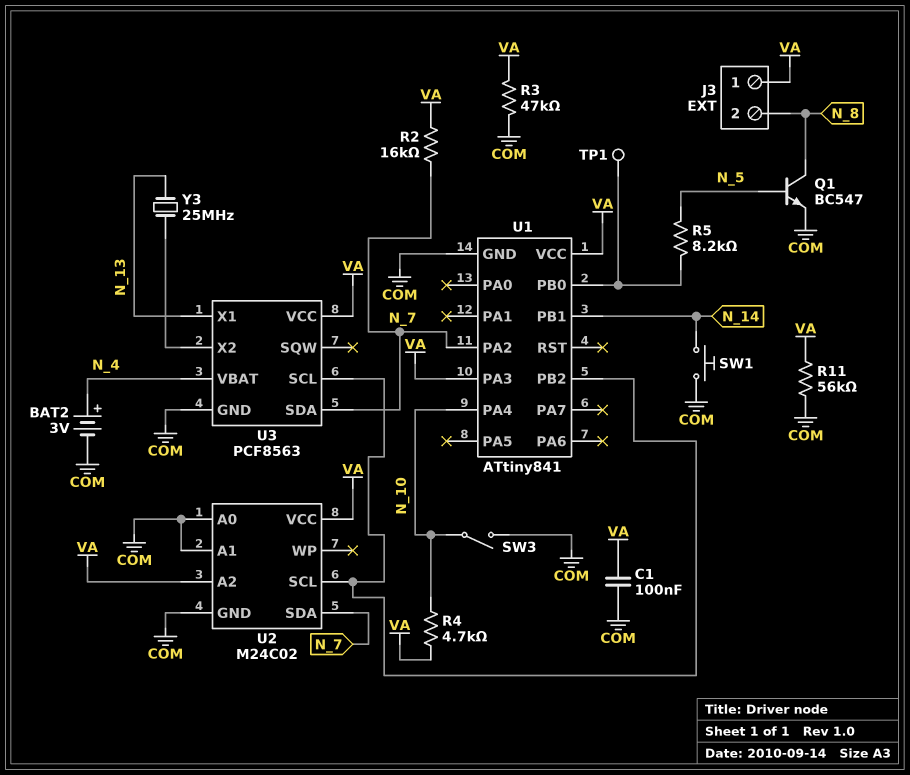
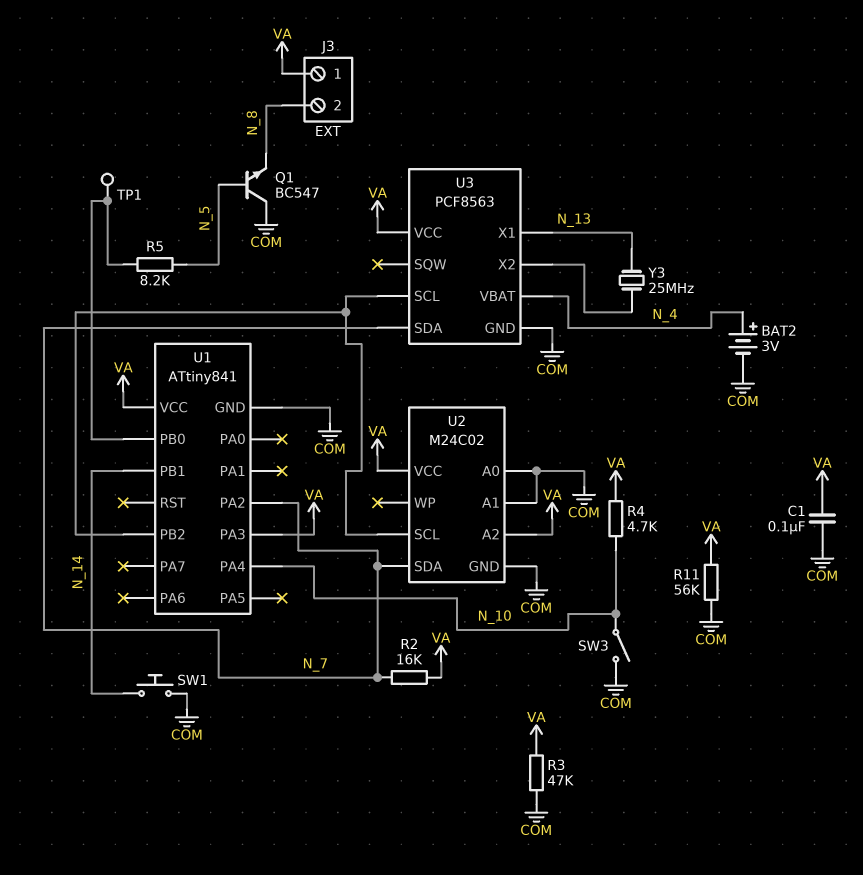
Q1: NPN BC547 (B N_5, C N_8, E COM) -> NPN BC547 (B N_5, C COM, E N_8)

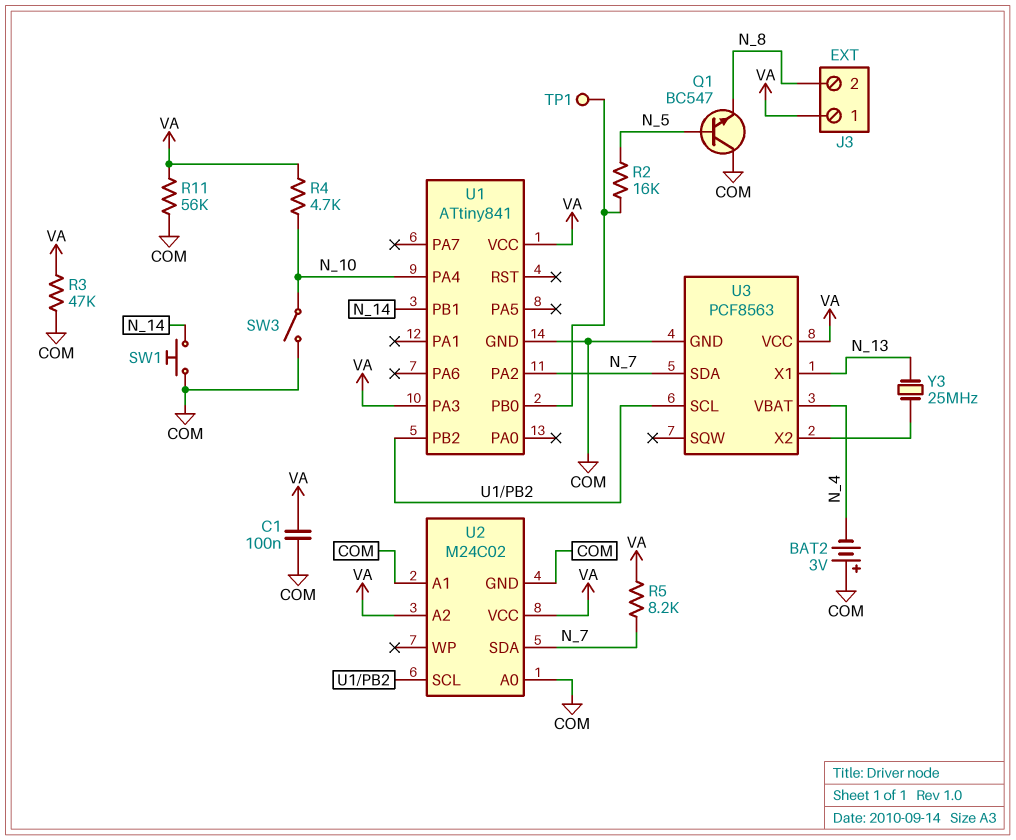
BAT2: 3V (plus N_4, minus COM) -> 3V (plus COM, minus N_4)
R2: 16k (N_7, VA) -> 16k (N_5, U1/PB0)
R5: 8.2k (N_5, U1/PB0) -> 8.2k (N_7, VA)

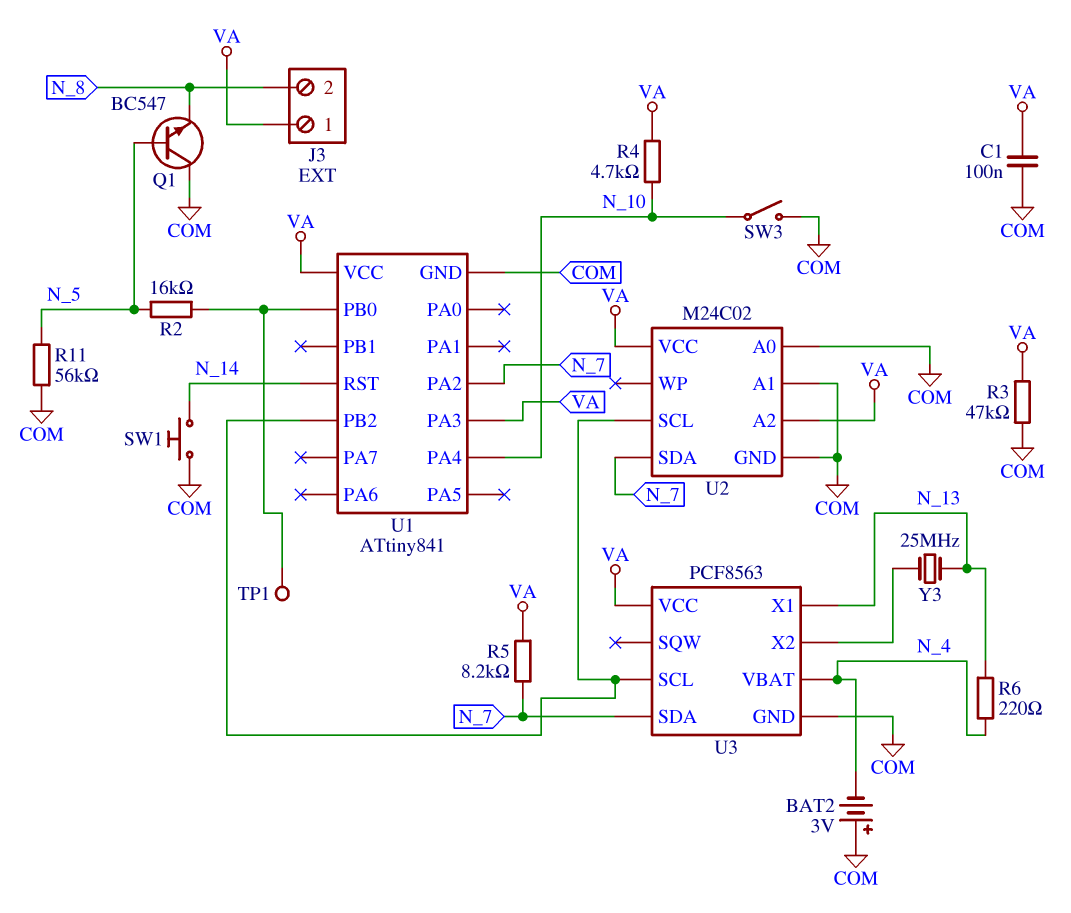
R6: none -> 220 (N_4, N_13)
R11: 56k (COM, VA) -> 56k (COM, N_5)
U1 pin PB1: N_14 -> none
U1 pin RST: none -> N_14

